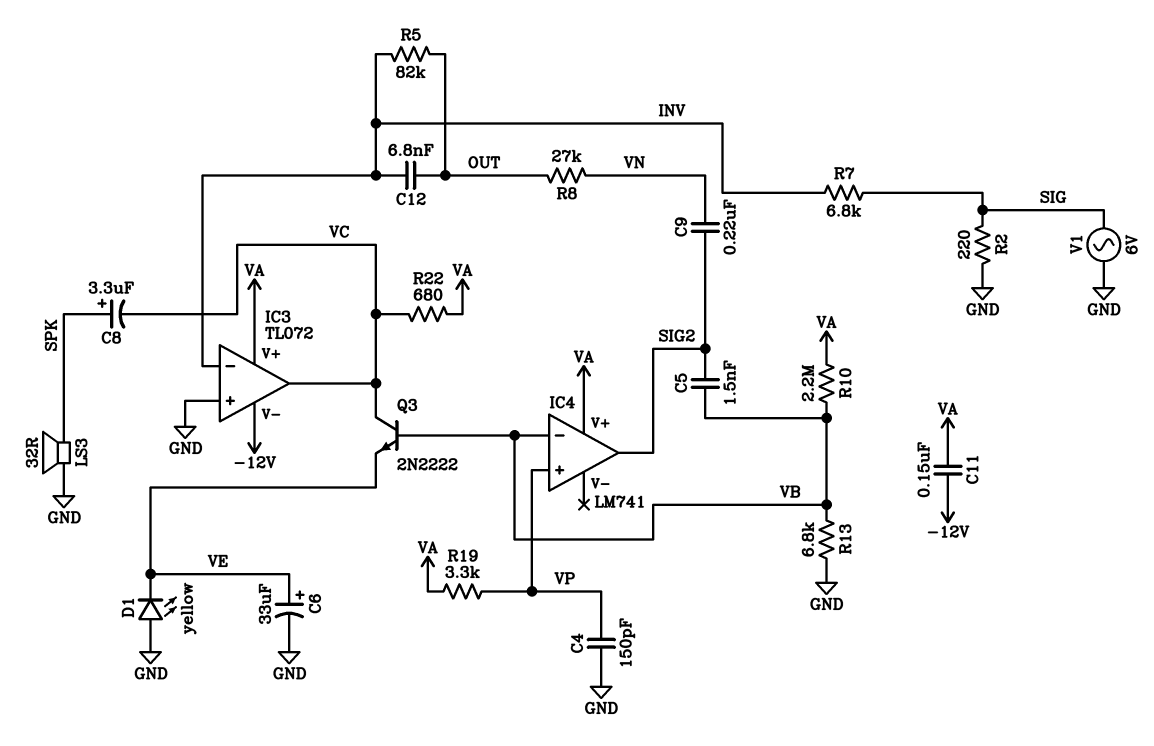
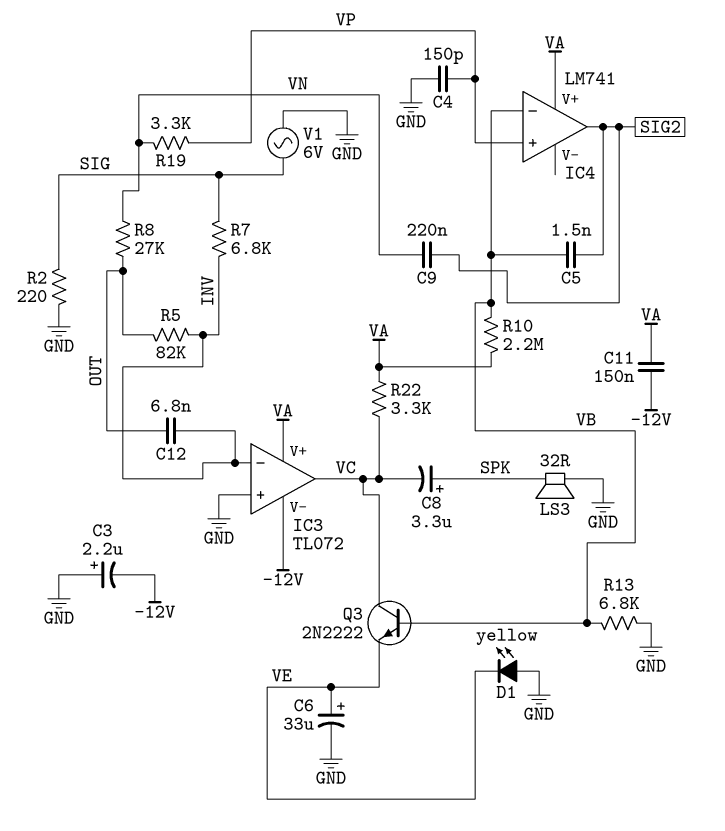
C3: none -> 2.2uF (plus GND, minus -12V)
R19: 3.3k (VA, VP) -> 3.3k (VN, VP)
R22: 680 (VA, VC) -> 3.3k (VA, VC)

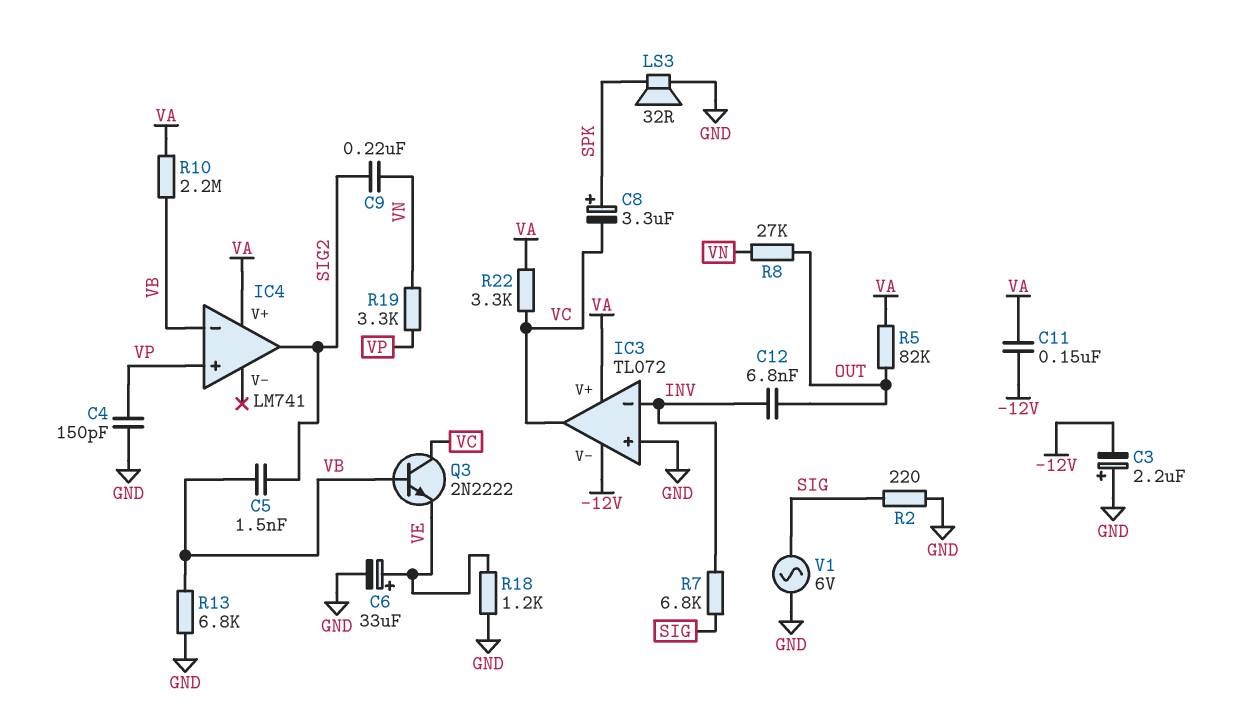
D1: LED yellow (A GND, K VE) -> none
R5: 82k (INV, OUT) -> 82k (OUT, VA)
R18: none -> 1.2k (GND, VE)

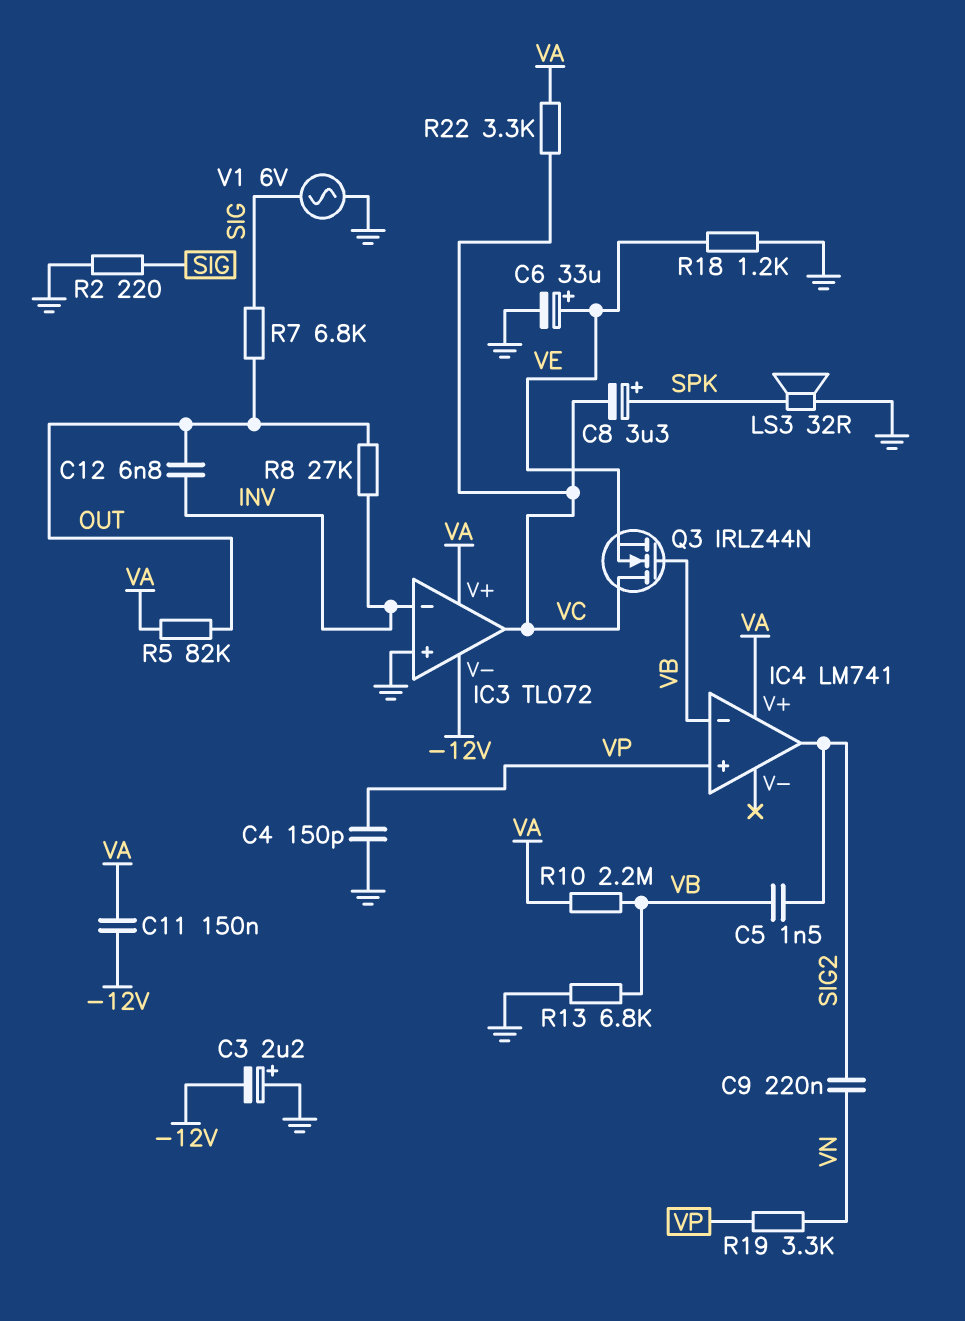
Q3: NPN 2N2222 (B VB, C VC, E VE) -> NMOS IRLZ44N (G VB, D VC, S VE)
R7: 6.8k (INV, SIG) -> 6.8k (OUT, SIG)
R8: 27k (OUT, VN) -> 27k (INV, OUT)

